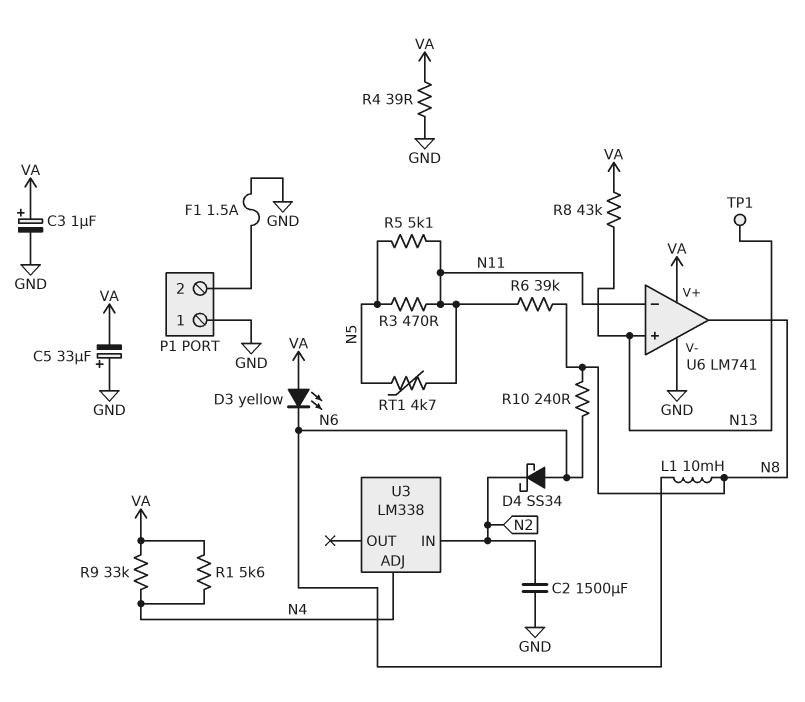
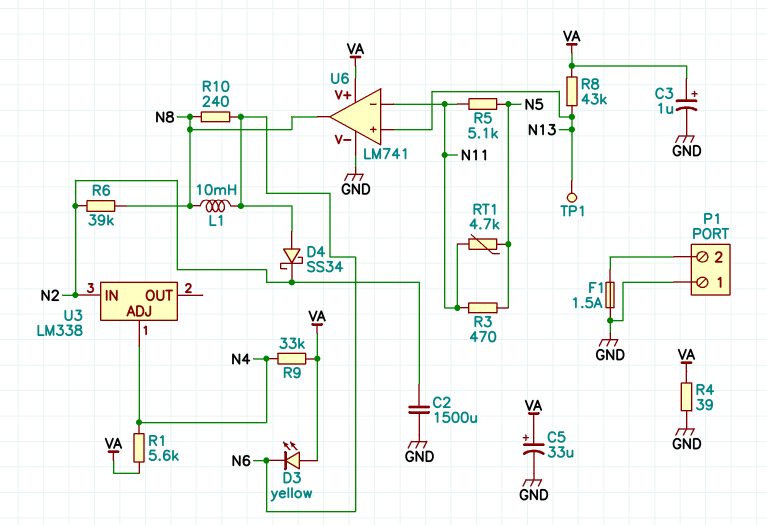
C5: 33uF (plus GND, minus VA) -> 33uF (plus VA, minus GND)
R6: 39k (N8, N11) -> 39k (N2, N8)

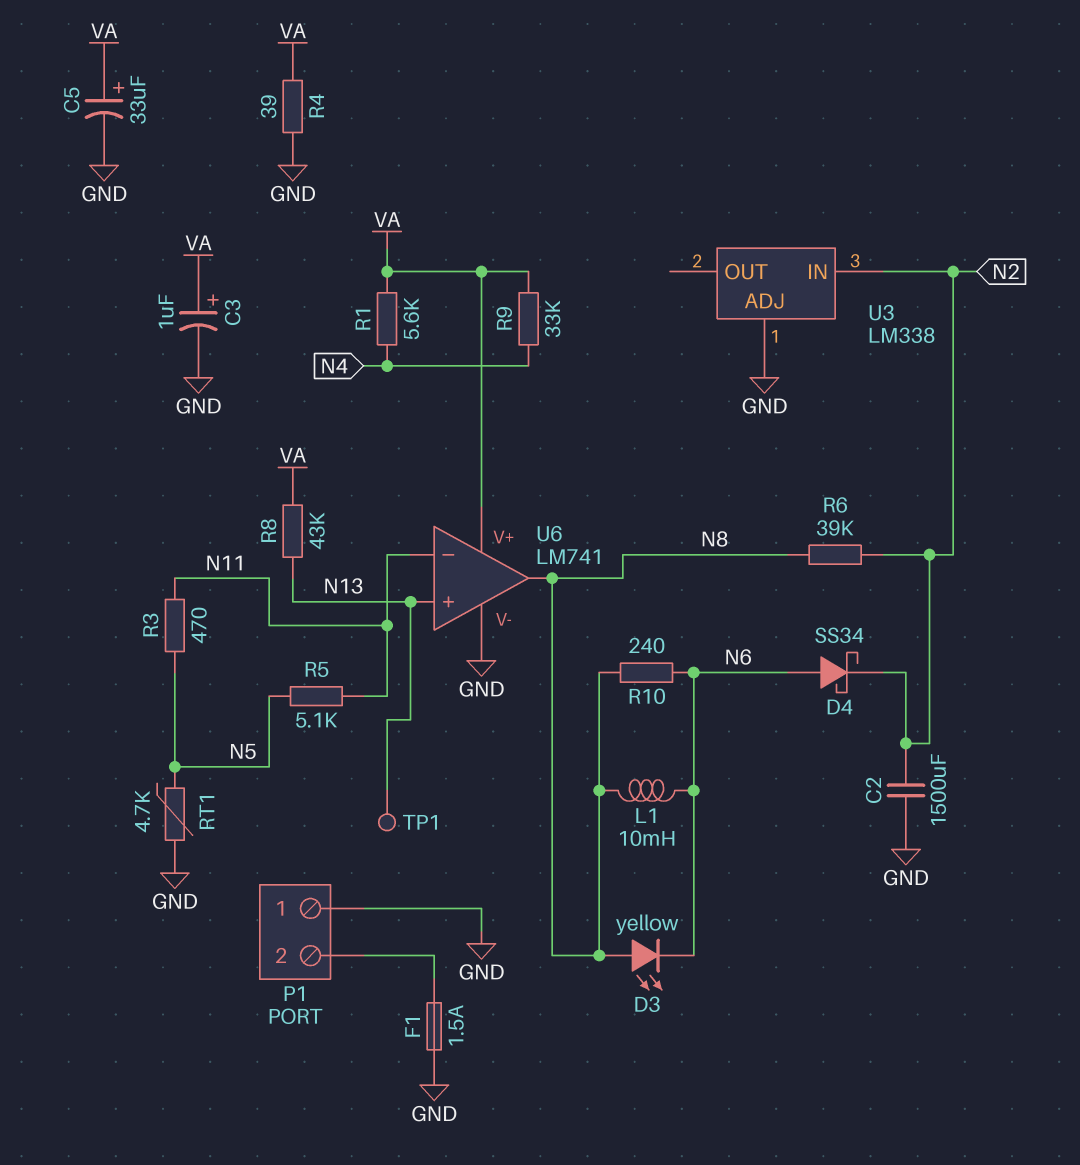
D3: LED yellow (A VA, K N6) -> LED yellow (A N8, K N6)
RT1: 4.7k (N5, N11) -> 4.7k (GND, N5)
U3 pin ADJ: N4 -> GND

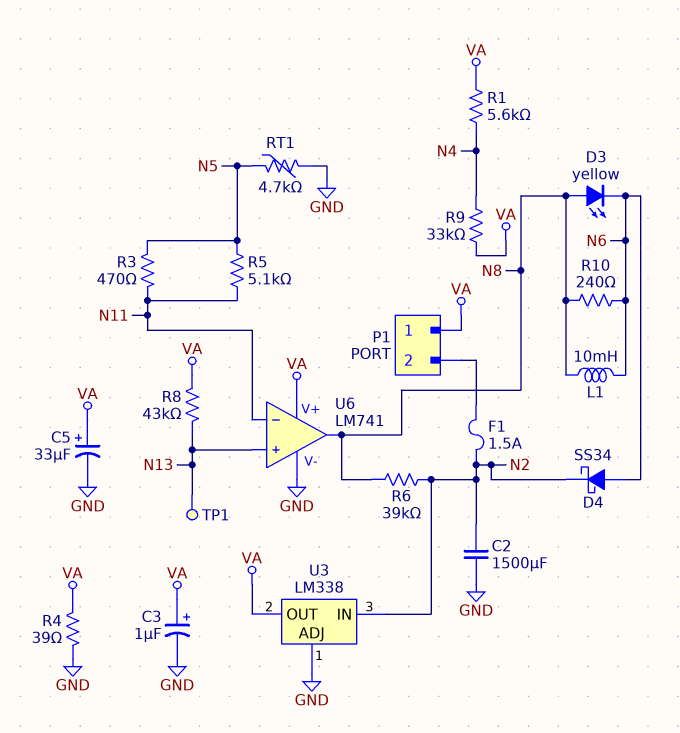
F1: 1.5A (GND, P1/2) -> 1.5A (N2, P1/2)
P1 pin 1: GND -> VA
U3 pin OUT: none -> VA

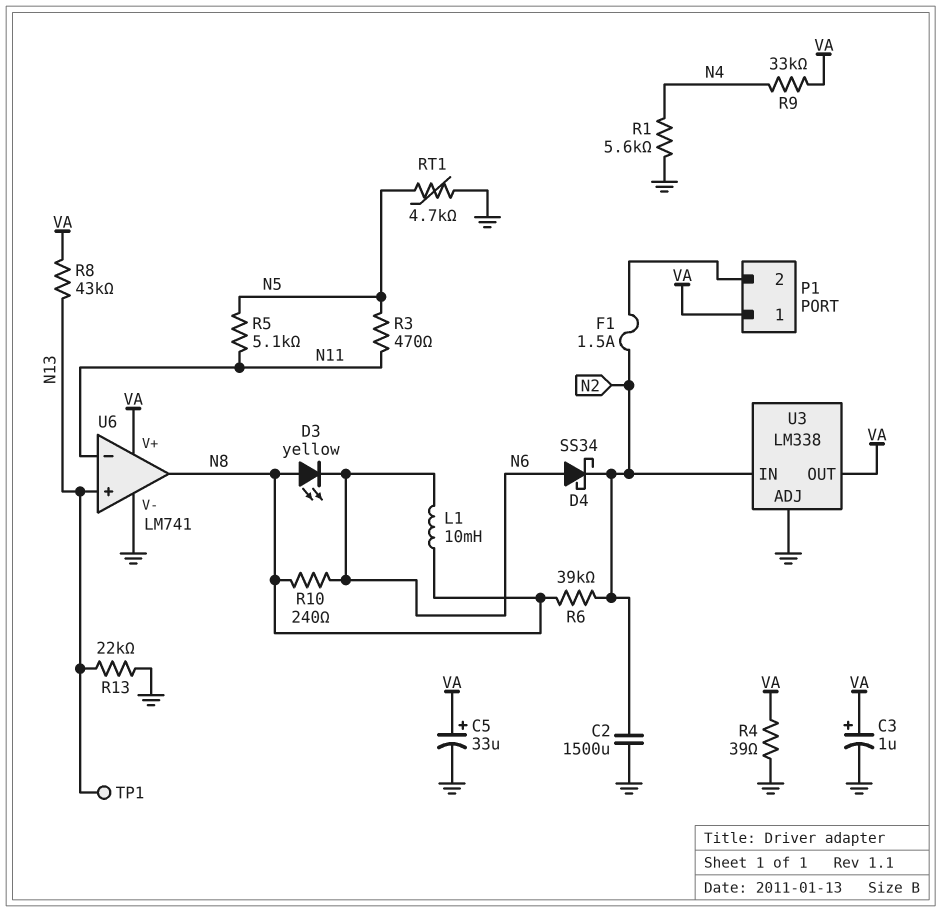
R1: 5.6k (N4, VA) -> 5.6k (GND, N4)
R13: none -> 22k (GND, N13)

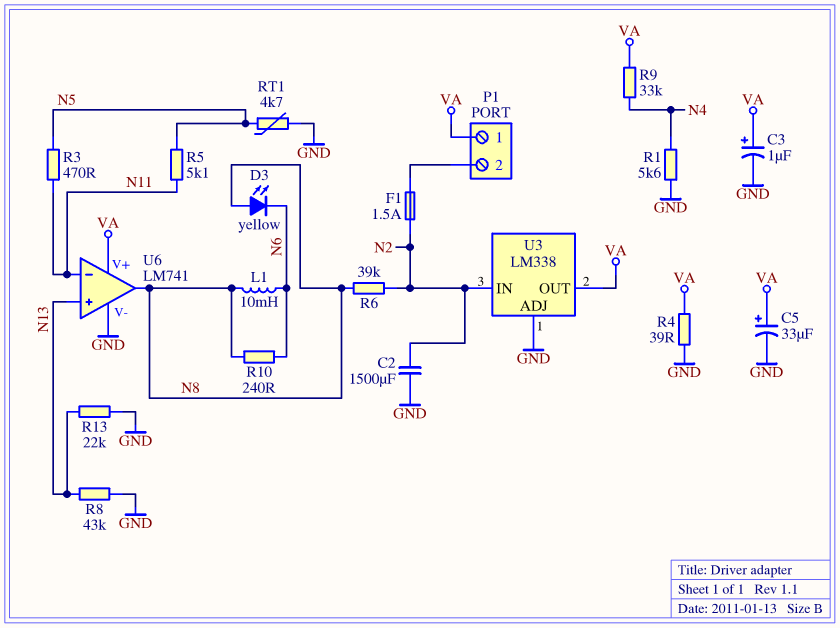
D4: schottky SS34 (A N6, K N2) -> none
R8: 43k (N13, VA) -> 43k (GND, N13)
TP1: test point (N13) -> none

